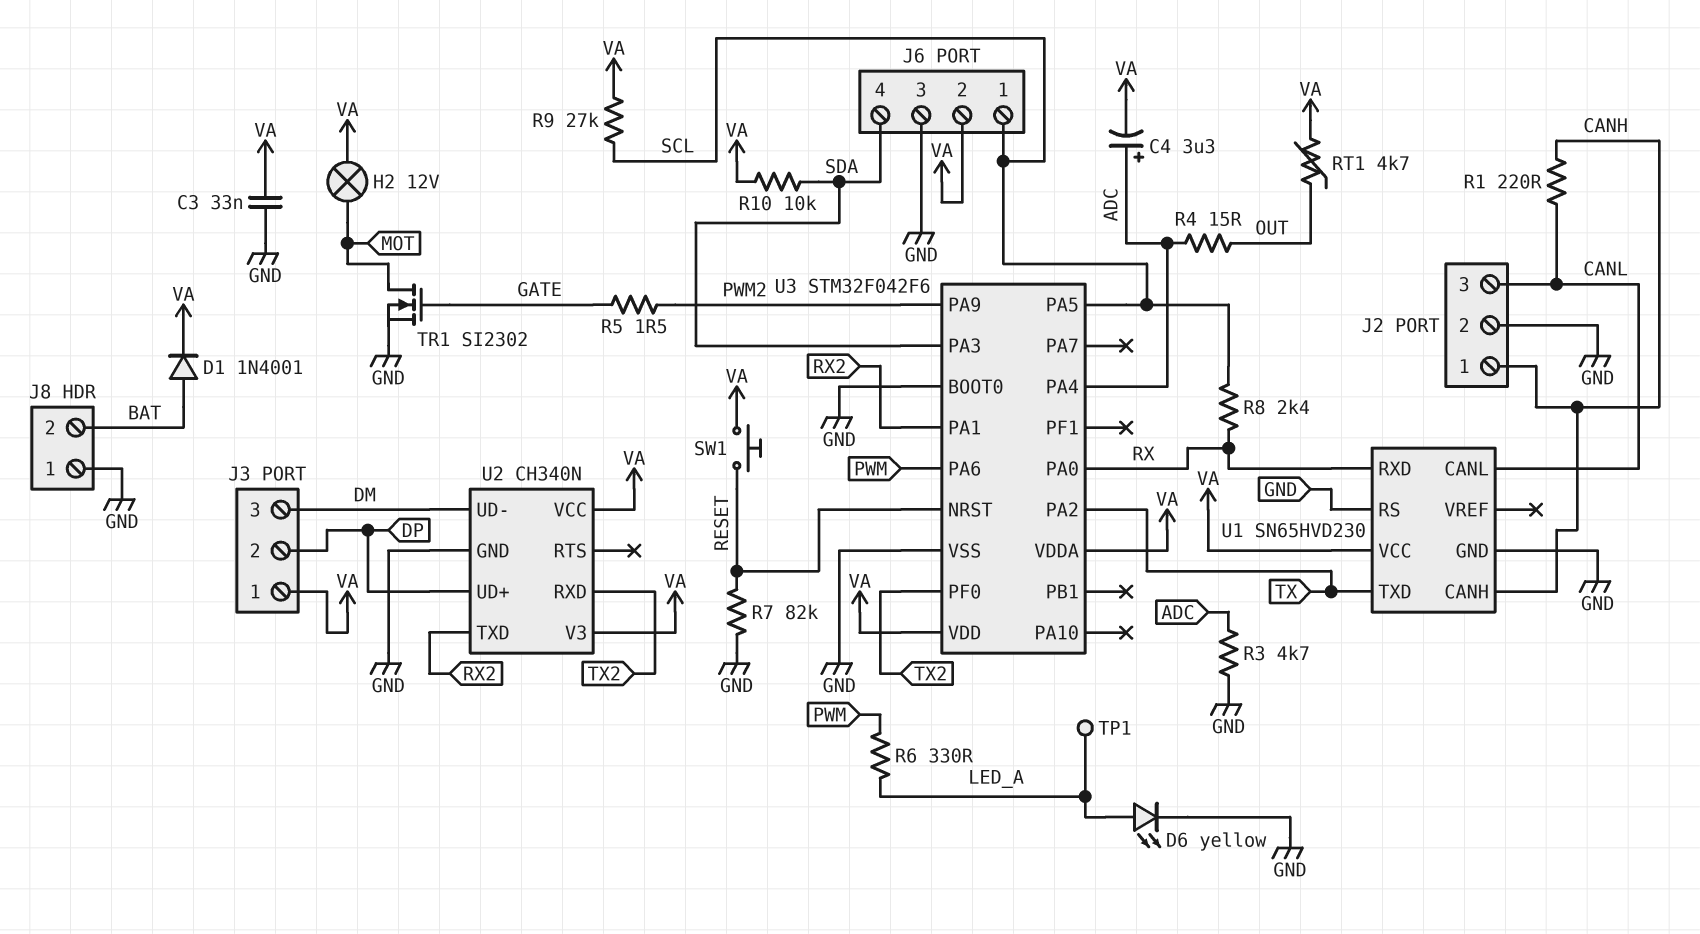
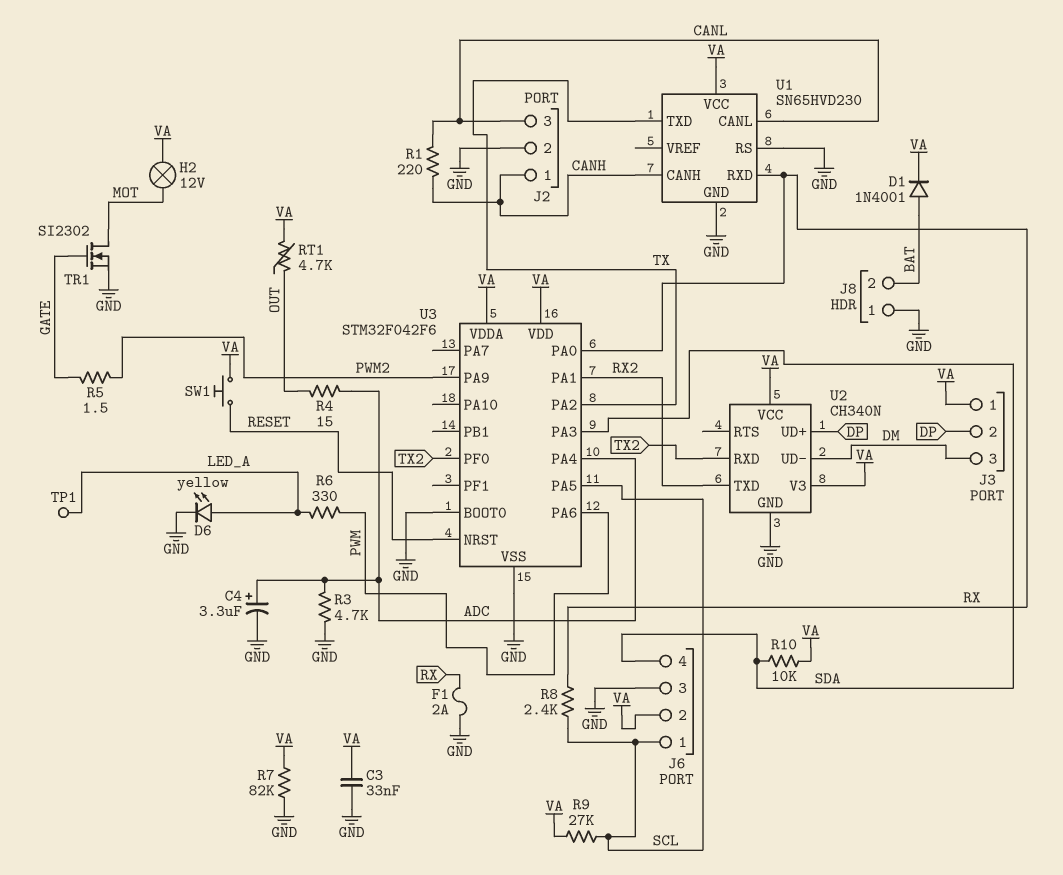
C4: 3.3uF (plus ADC, minus VA) -> 3.3uF (plus ADC, minus GND)
F1: none -> 2A (GND, RX)
R7: 82k (GND, RESET) -> 82k (GND, VA)

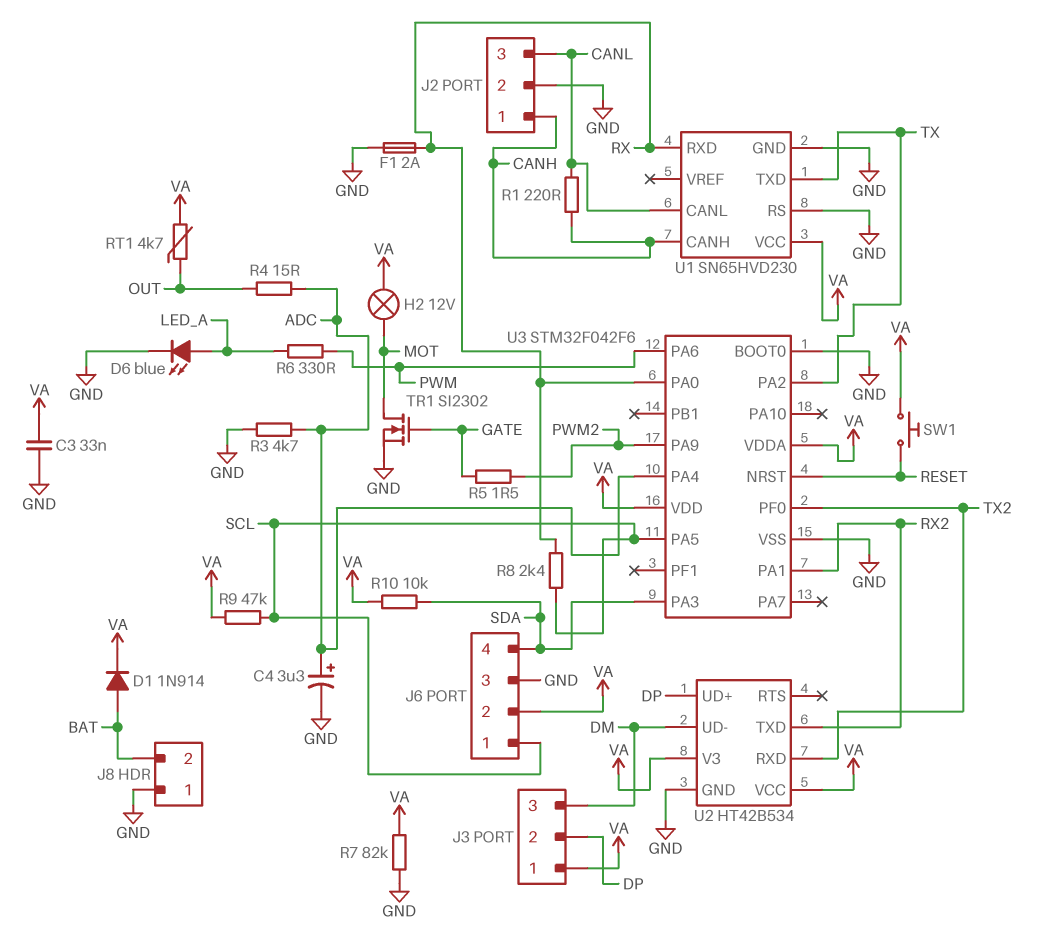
D1: diode 1N4001 (A BAT, K VA) -> diode 1N914 (A BAT, K VA)
D6: LED yellow (A LED_A, K GND) -> LED blue (A LED_A, K GND)
R9: 27k (SCL, VA) -> 47k (SCL, VA)
TP1: test point (LED_A) -> none
U2: CH340N -> HT42B534

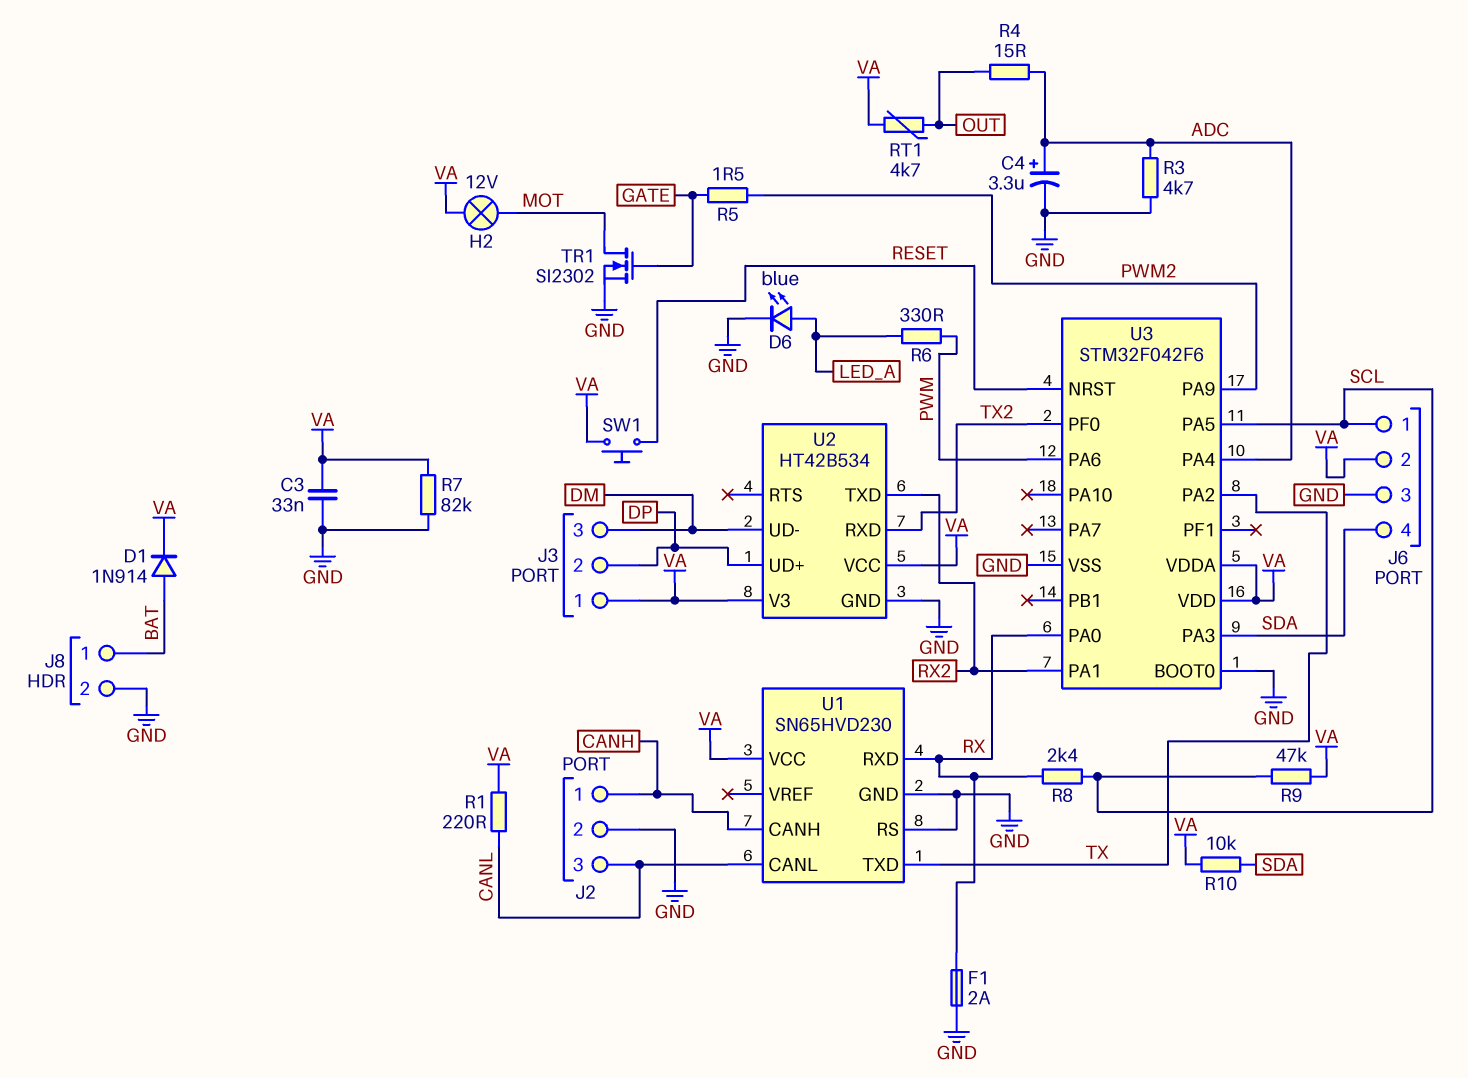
J8 pin 1: GND -> BAT
J8 pin 2: BAT -> GND
R1: 220 (CANH, CANL) -> 220 (CANL, VA)

